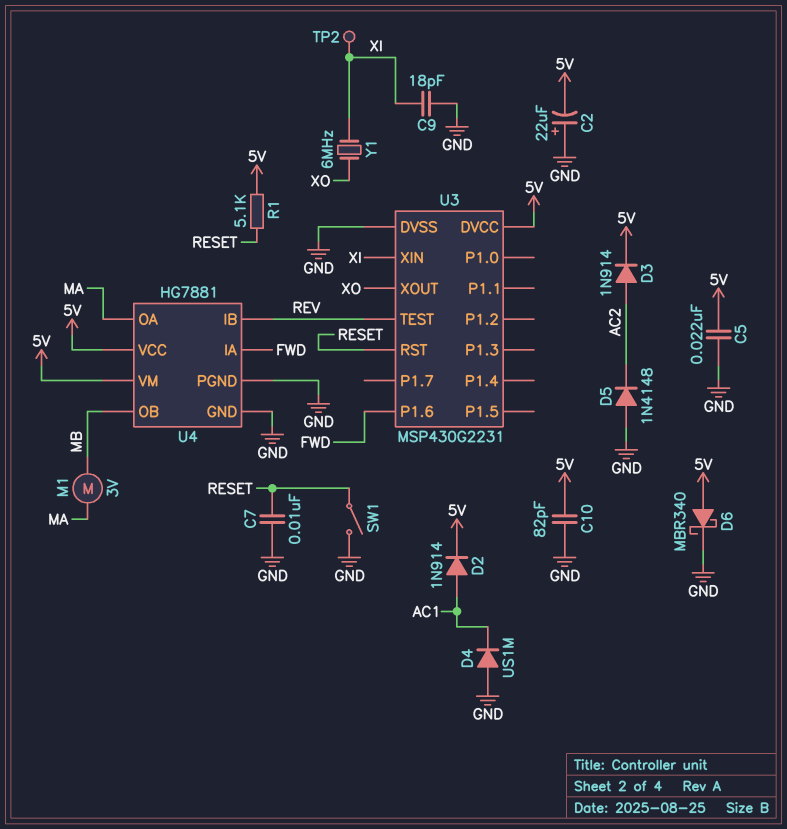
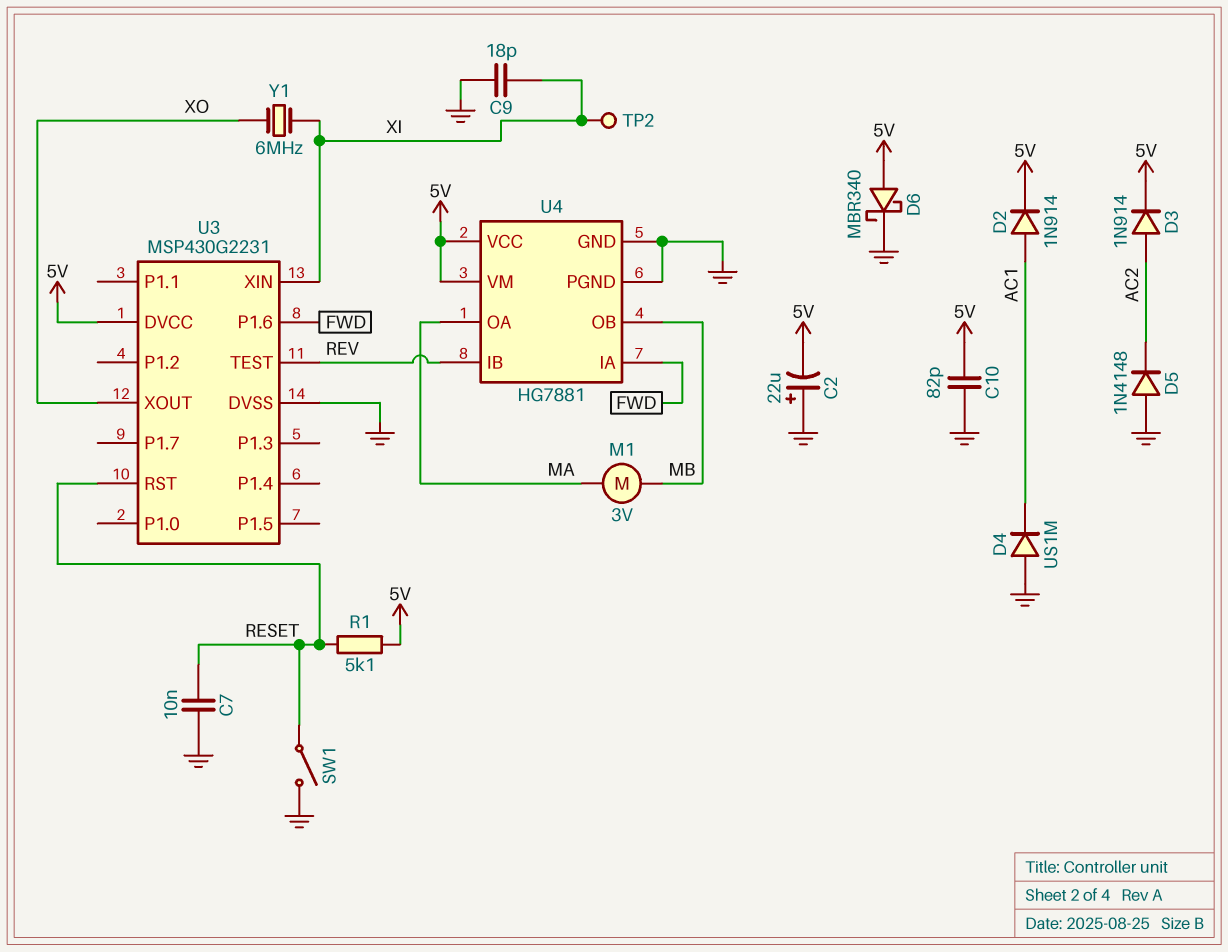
C5: 22nF (5V, GND) -> none

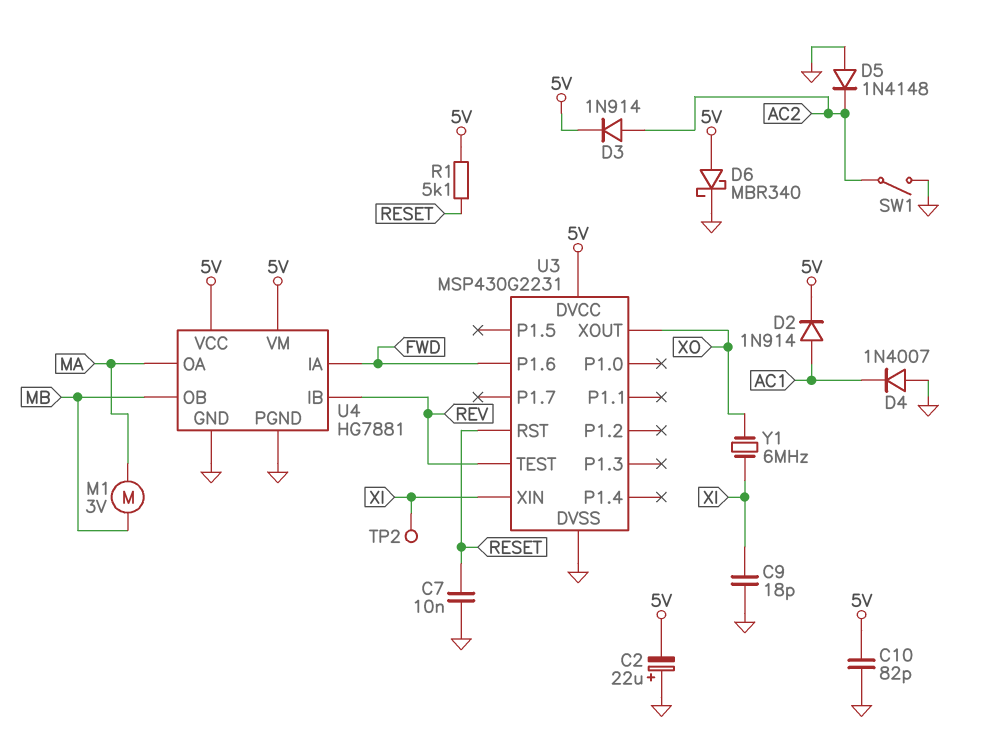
D4: diode US1M (A GND, K AC1) -> diode 1N4007 (A GND, K AC1)
SW1: switch (GND, RESET) -> switch (AC2, GND)

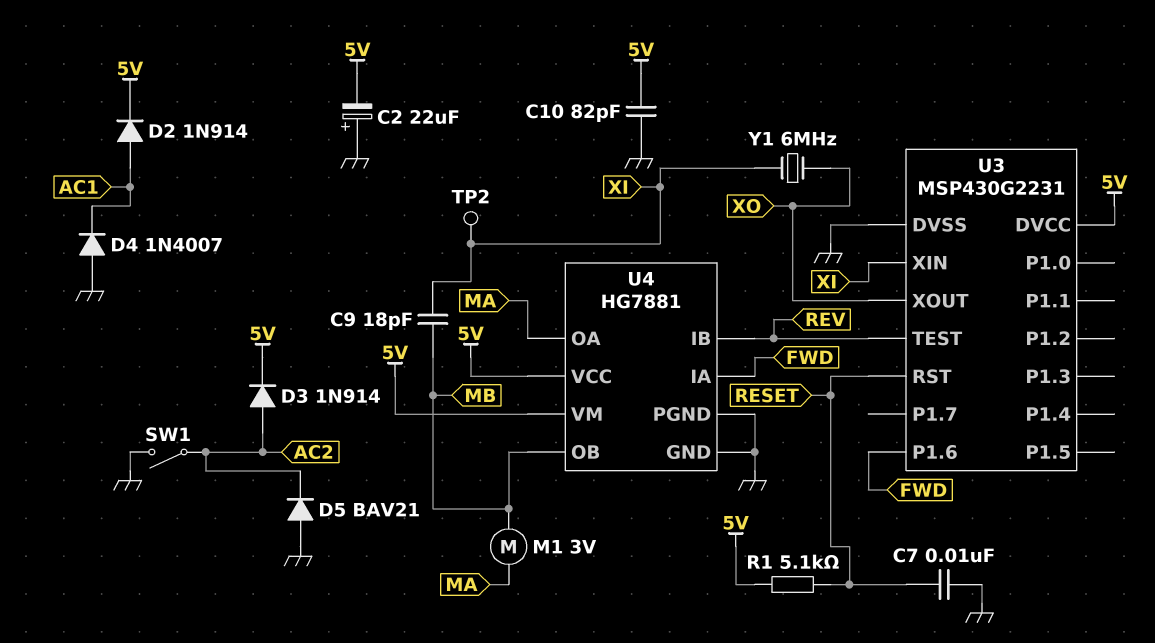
C9: 18pF (GND, XI) -> 18pF (MB, XI)
D5: diode 1N4148 (A GND, K AC2) -> diode BAV21 (A GND, K AC2)
D6: schottky MBR340 (A 5V, K GND) -> none

